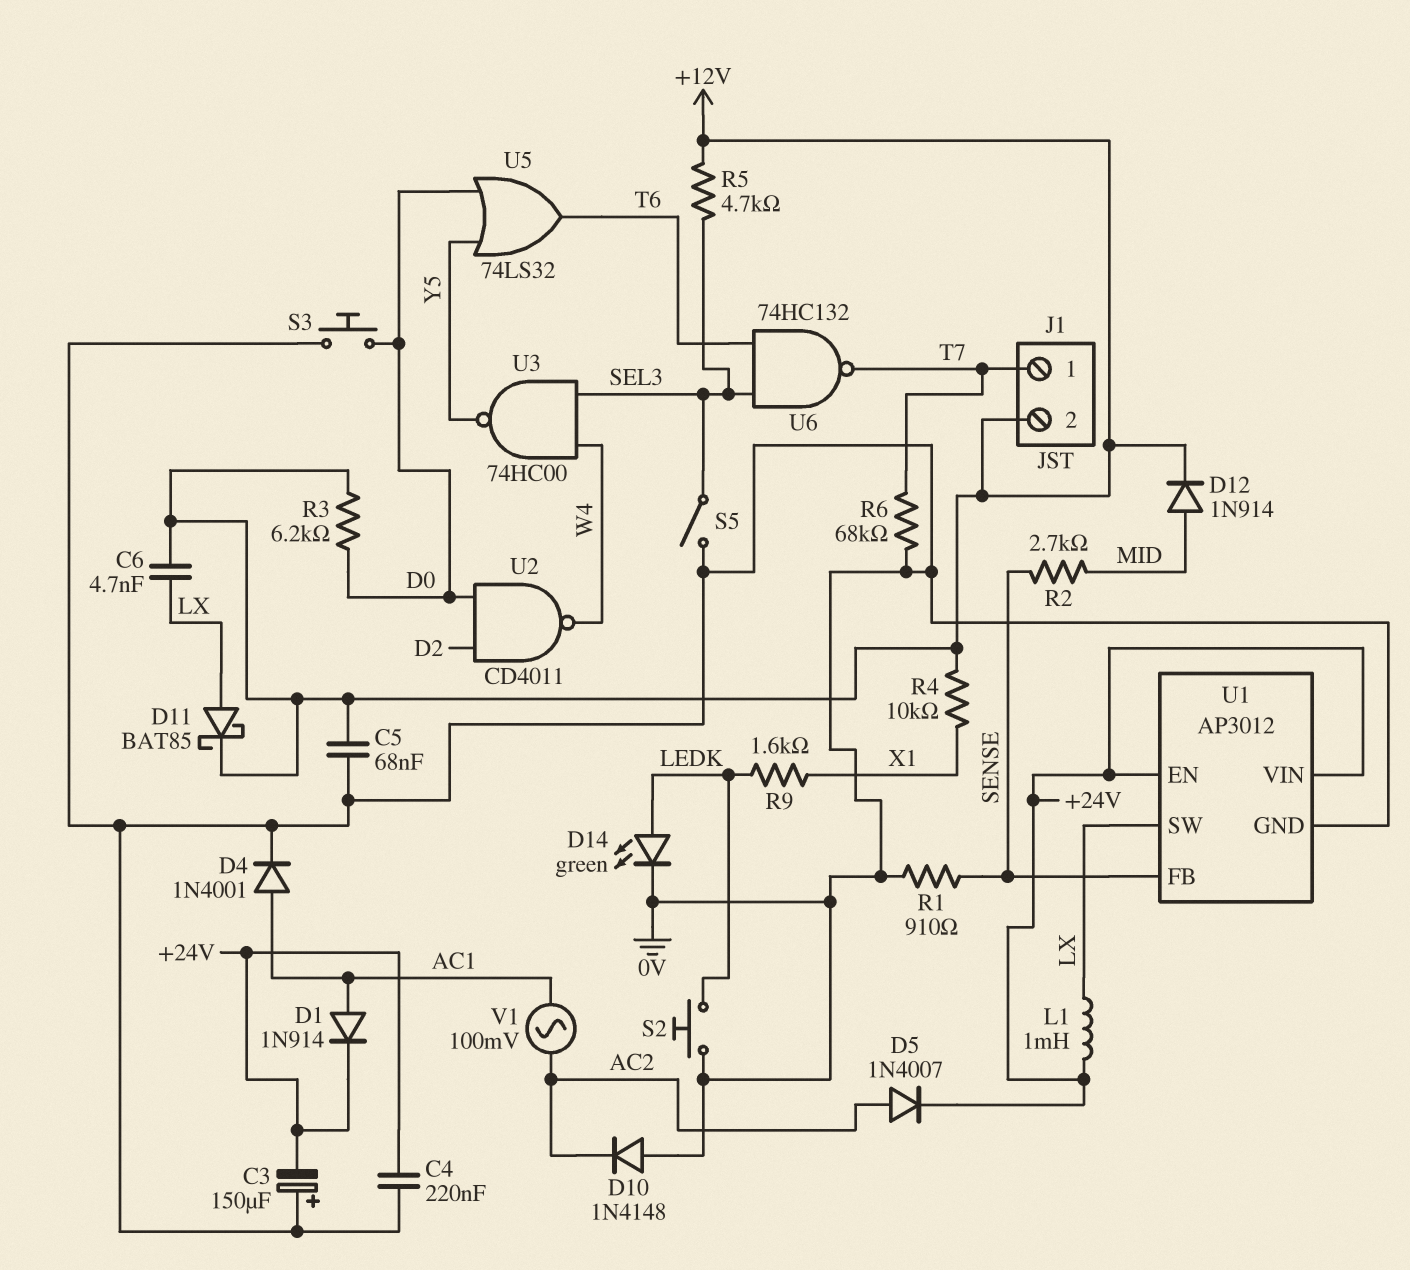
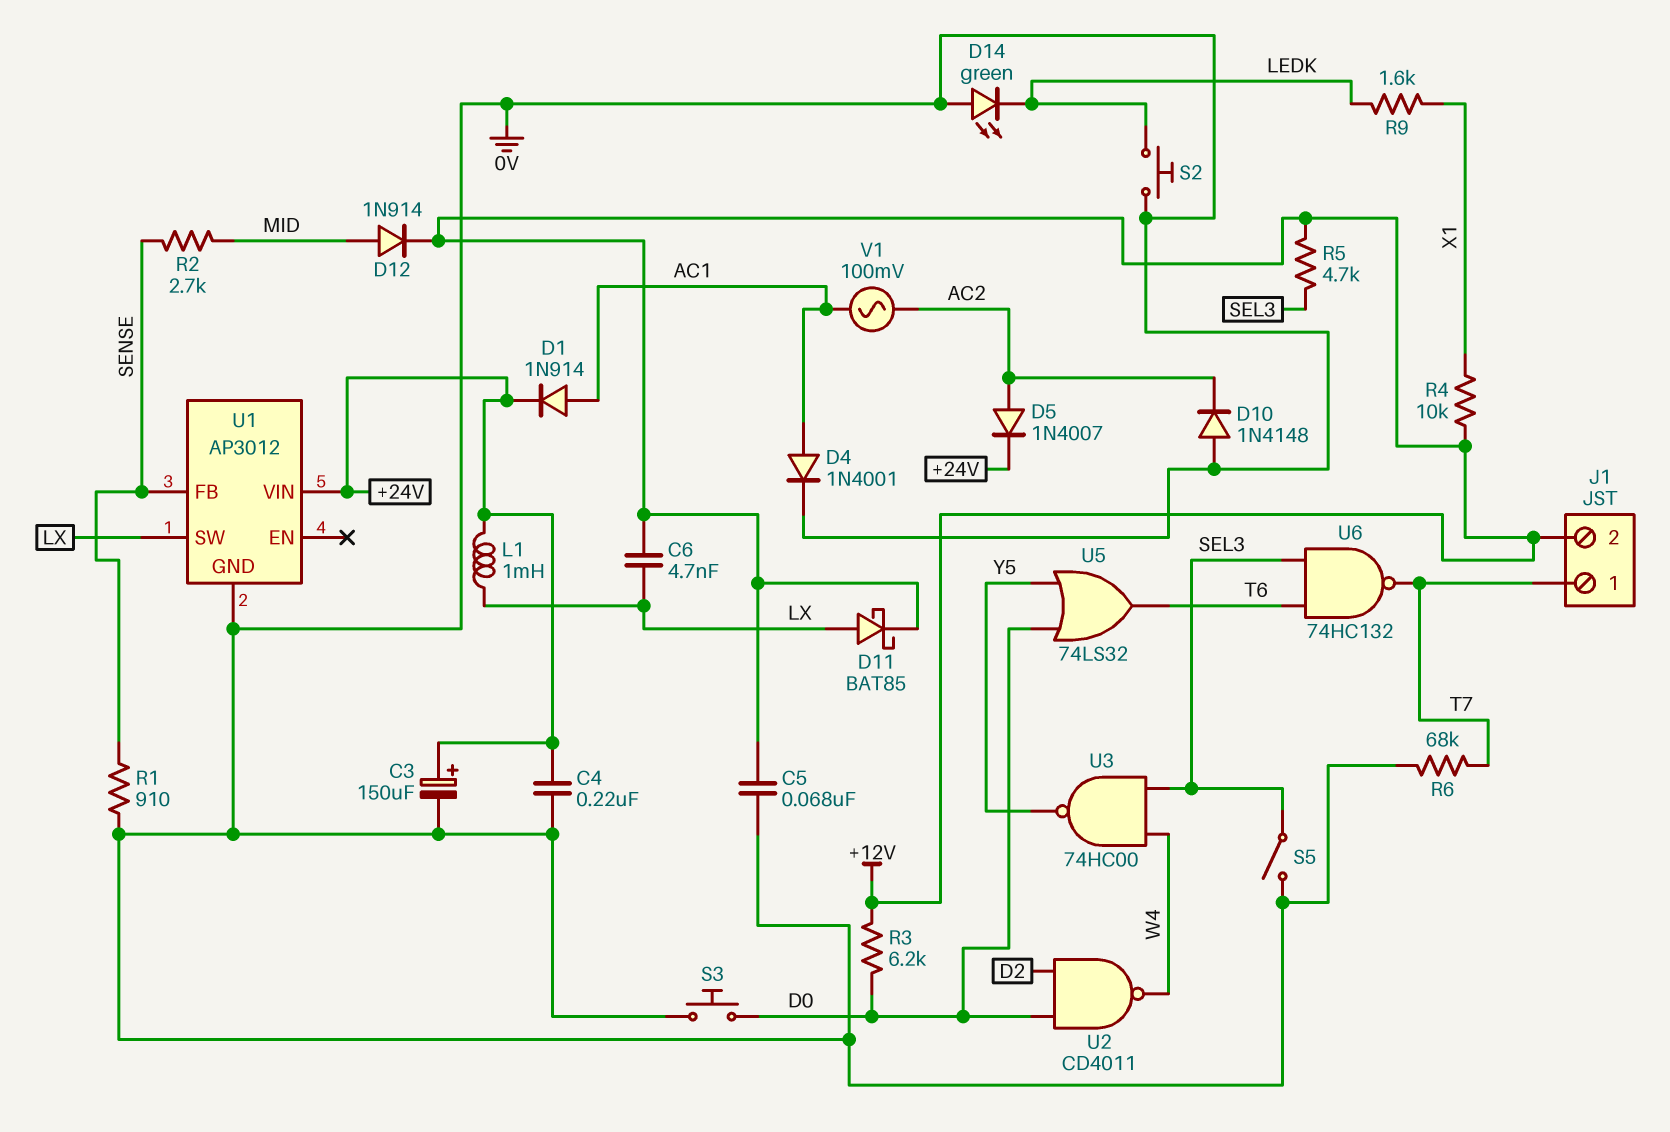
C3: 150uF (plus 0V, minus +24V) -> 150uF (plus +24V, minus 0V)
D14: LED green (A LEDK, K 0V) -> LED green (A 0V, K LEDK)
U1 pin EN: +24V -> none

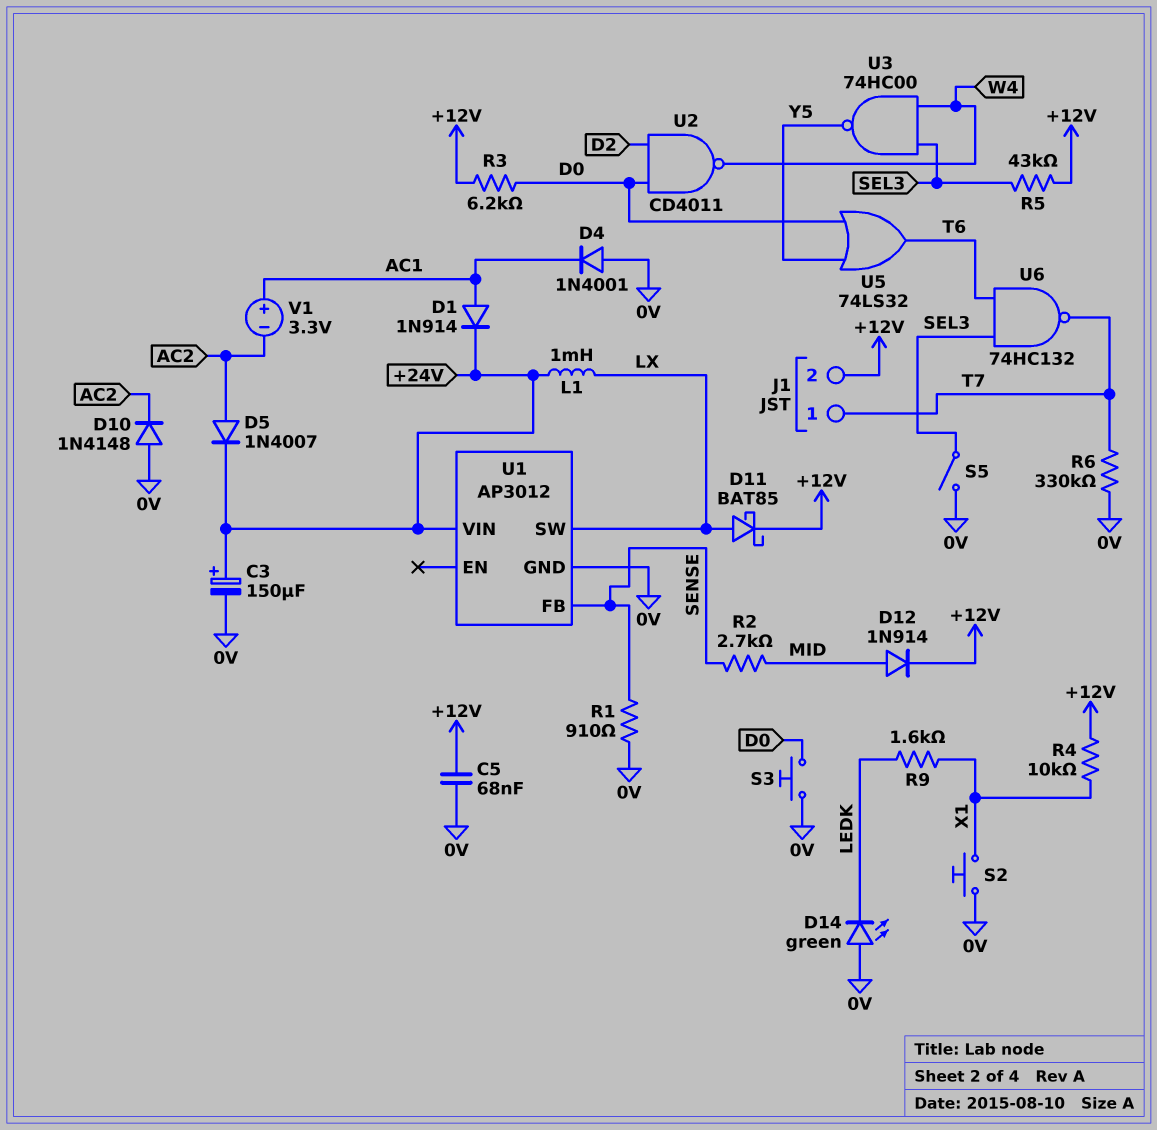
C4: 220nF (+24V, 0V) -> none
C6: 4.7nF (+12V, LX) -> none
D4: diode 1N4001 (A AC1, K 0V) -> diode 1N4001 (A 0V, K AC1)
R5: 4.7k (+12V, SEL3) -> 43k (+12V, SEL3)
R6: 68k (0V, T7) -> 330k (0V, T7)
S2: button (0V, LEDK) -> button (0V, X1)
V1: AC 100mV (AC1, AC2) -> 3.3V (plus AC1, minus AC2)

